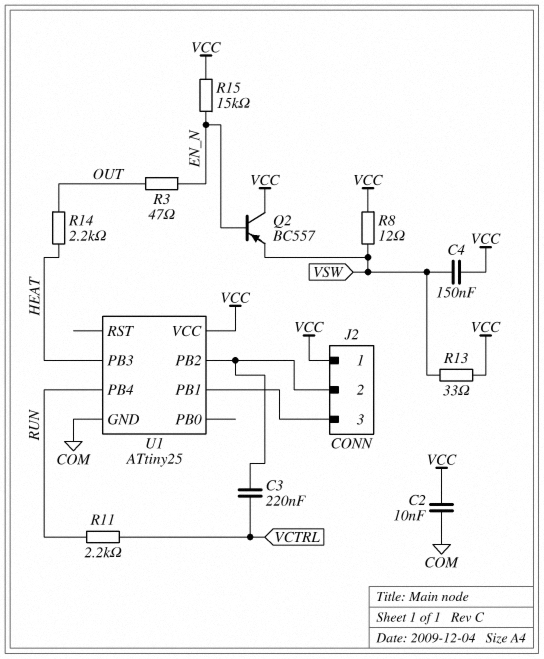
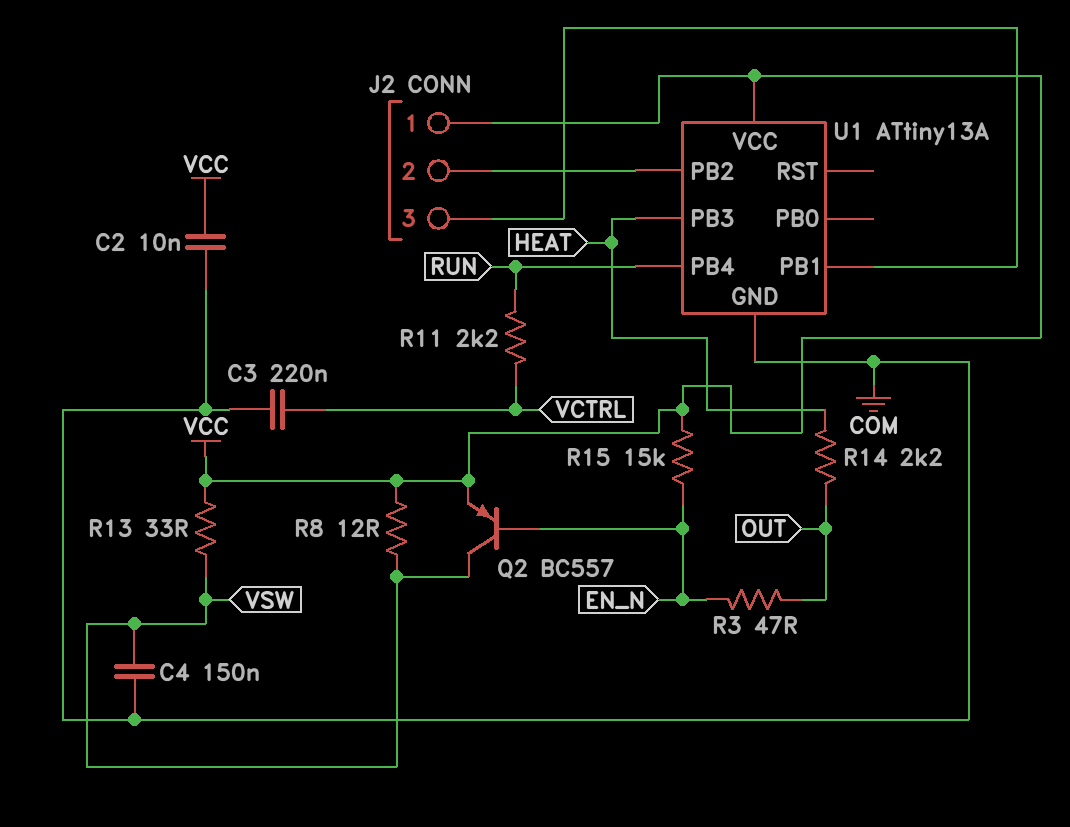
C3: 220nF (J2/2, VCTRL) -> 220nF (COM, VCTRL)
C4: 150nF (VCC, VSW) -> 150nF (COM, VSW)
Q2: PNP BC557 (B EN_N, C VCC, E VSW) -> PNP BC557 (B EN_N, C VSW, E VCC)
U1: ATtiny25 -> ATtiny13A

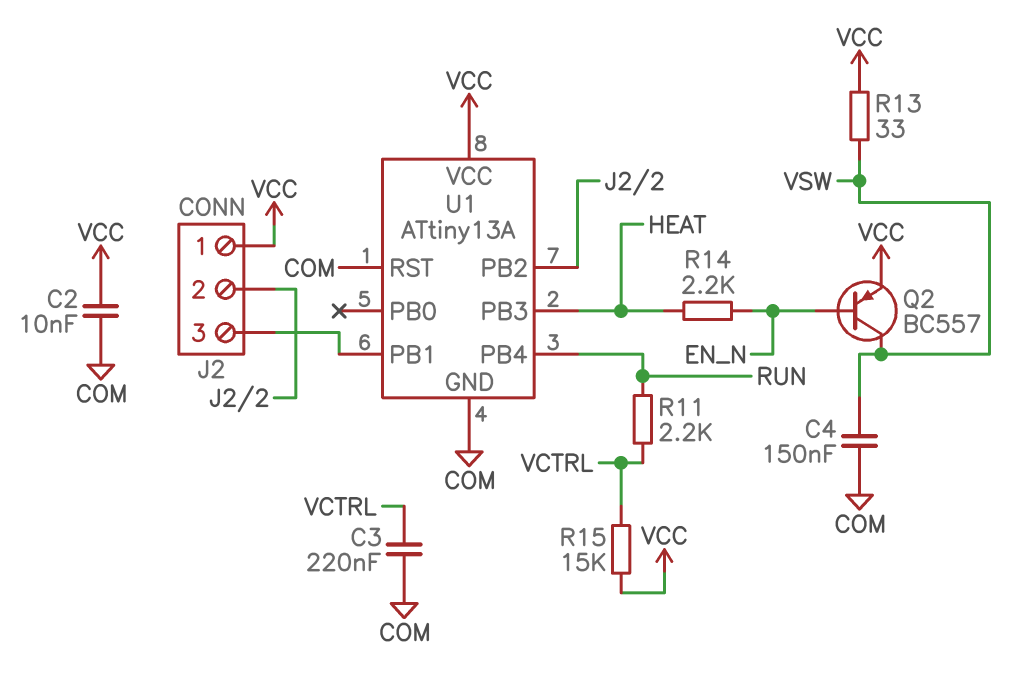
R3: 47 (EN_N, OUT) -> none
R8: 12 (VCC, VSW) -> none
R14: 2.2k (HEAT, OUT) -> 2.2k (EN_N, HEAT)
R15: 15k (EN_N, VCC) -> 15k (VCC, VCTRL)
U1 pin RST: none -> COM

